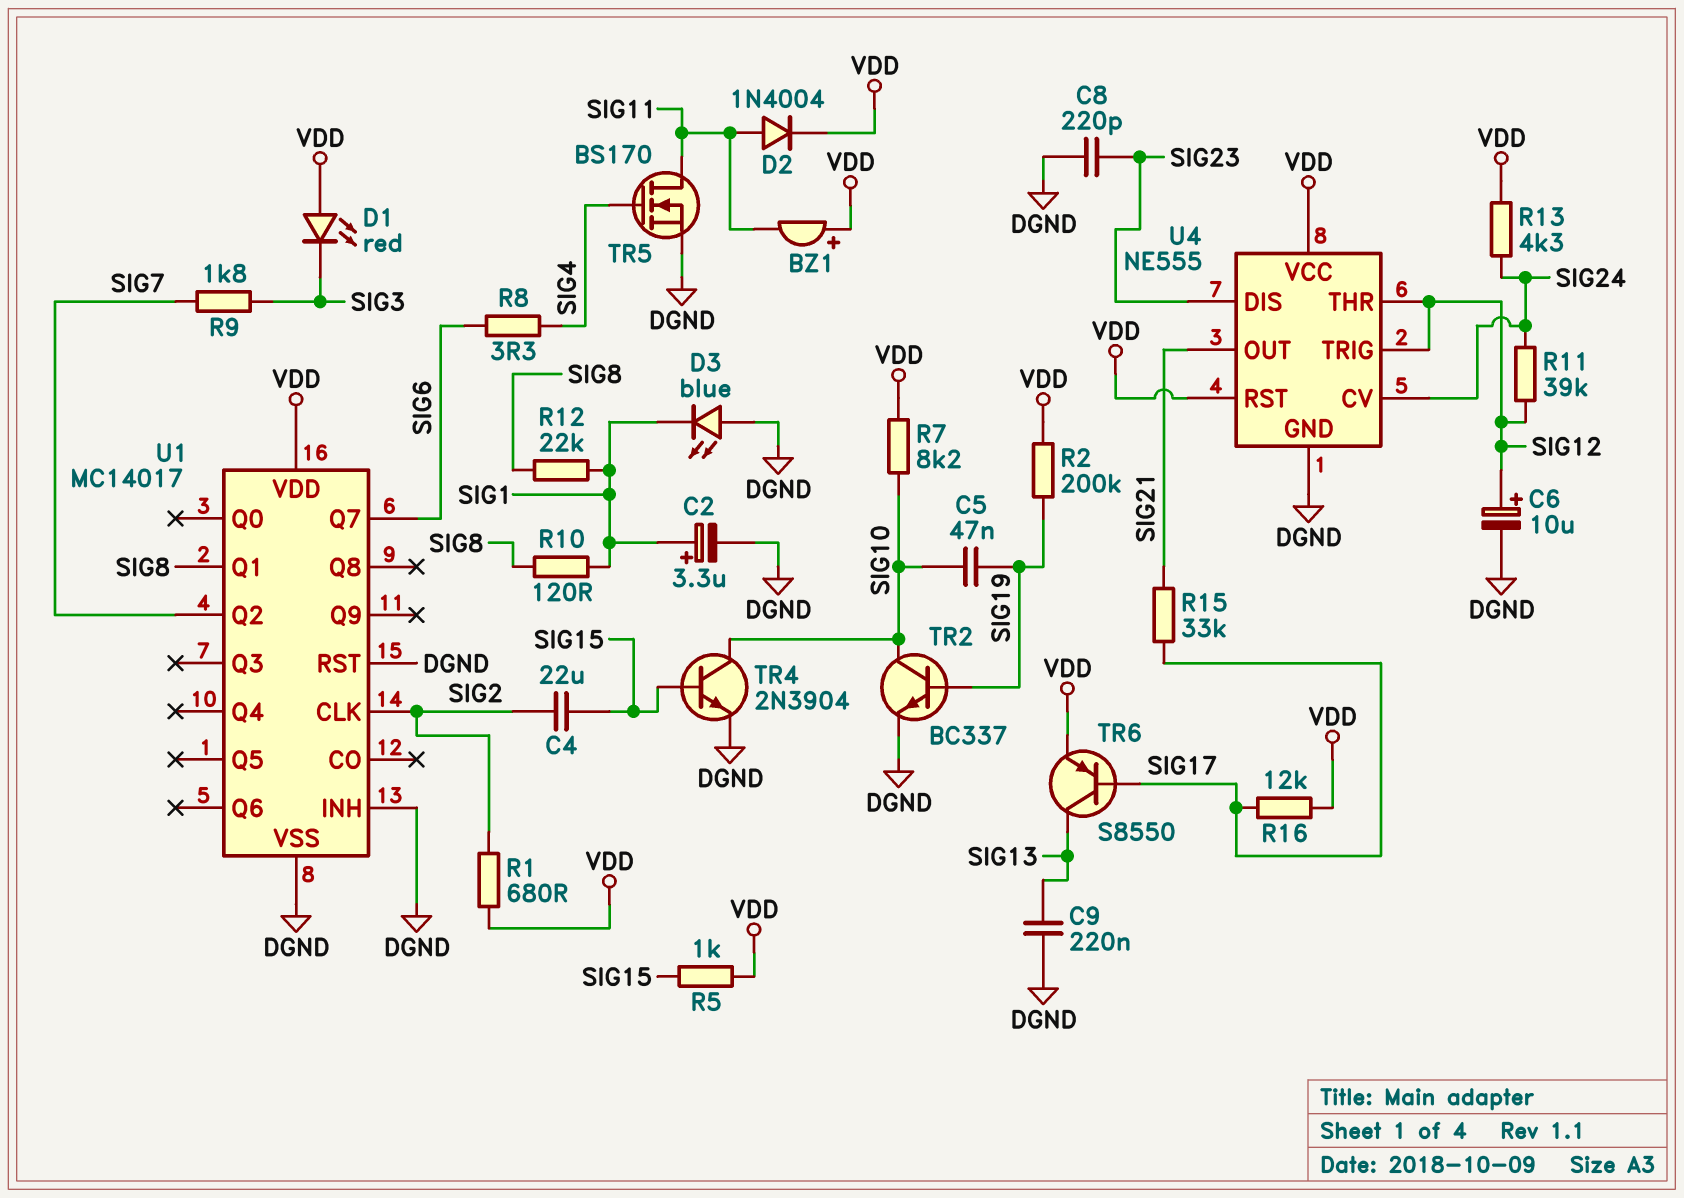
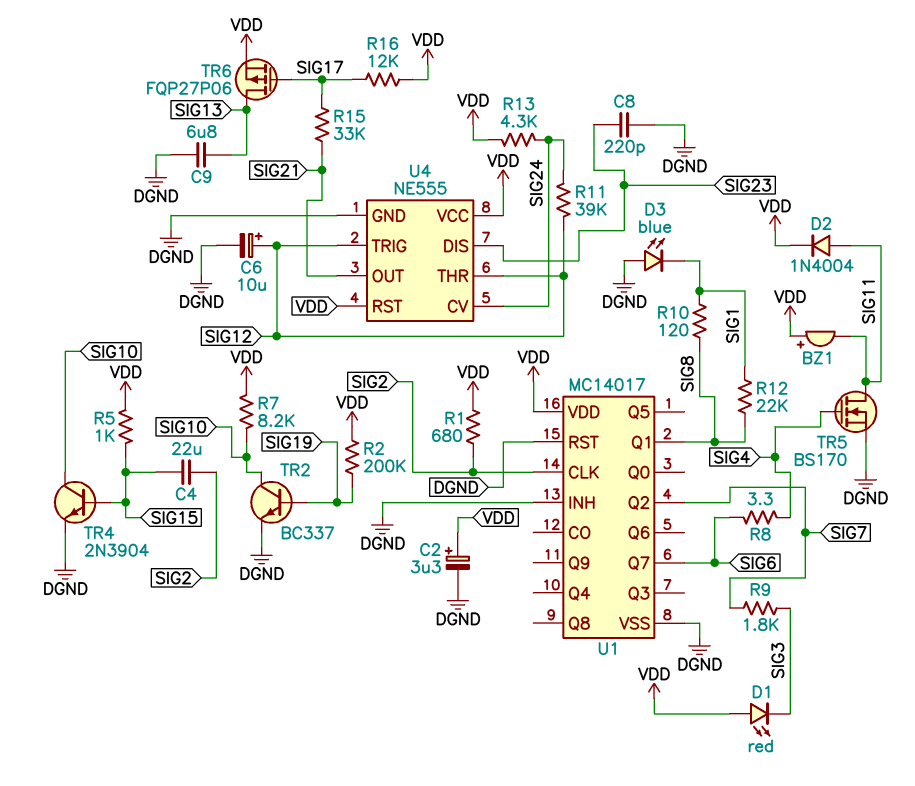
C2: 3.3uF (plus SIG1, minus DGND) -> 3.3uF (plus VDD, minus DGND)
C5: 47nF (SIG10, SIG19) -> none
C9: 220nF (DGND, SIG13) -> 6.8uF (DGND, SIG13)
TR6: PNP S8550 (B SIG17, C SIG13, E VDD) -> PMOS FQP27P06 (G SIG17, D SIG13, S VDD)

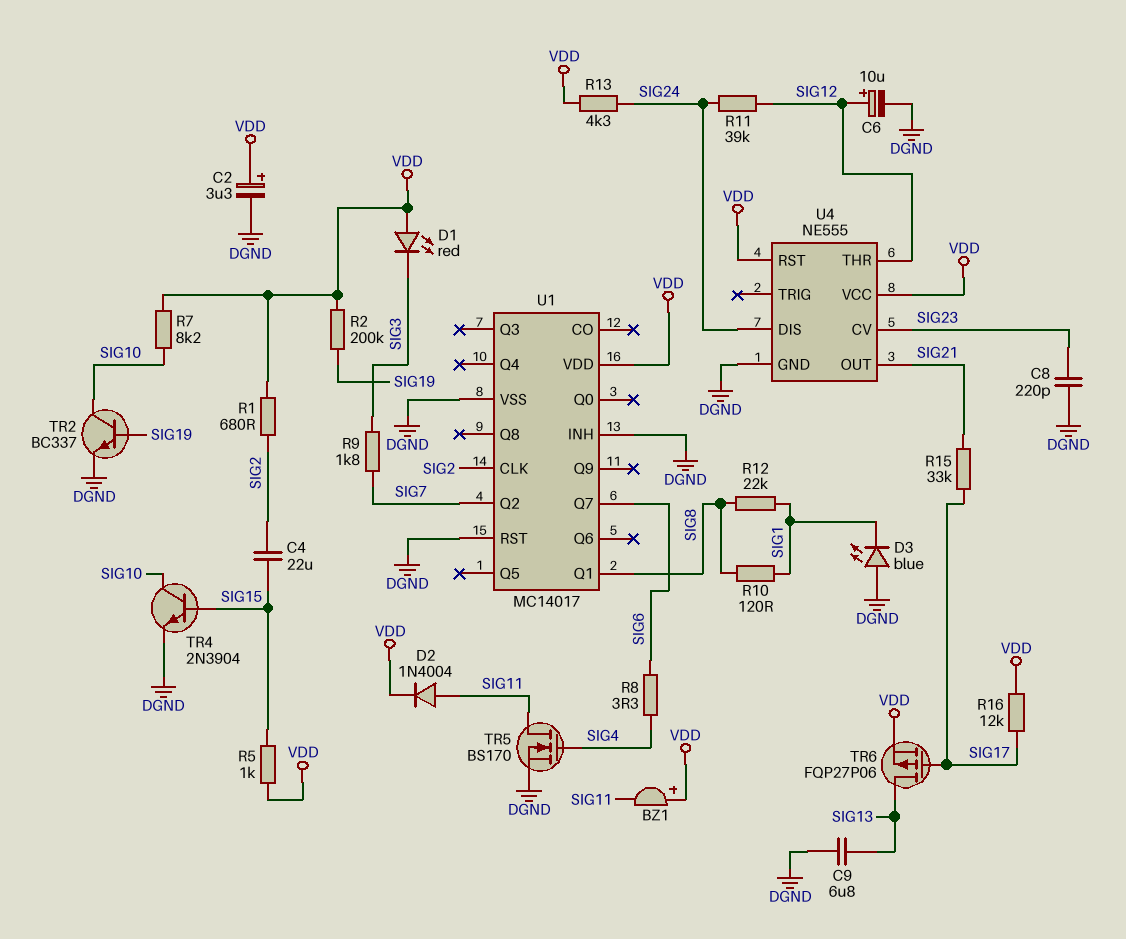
U4 pin CV: SIG24 -> SIG23
U4 pin DIS: SIG23 -> SIG24
U4 pin TRIG: SIG12 -> none

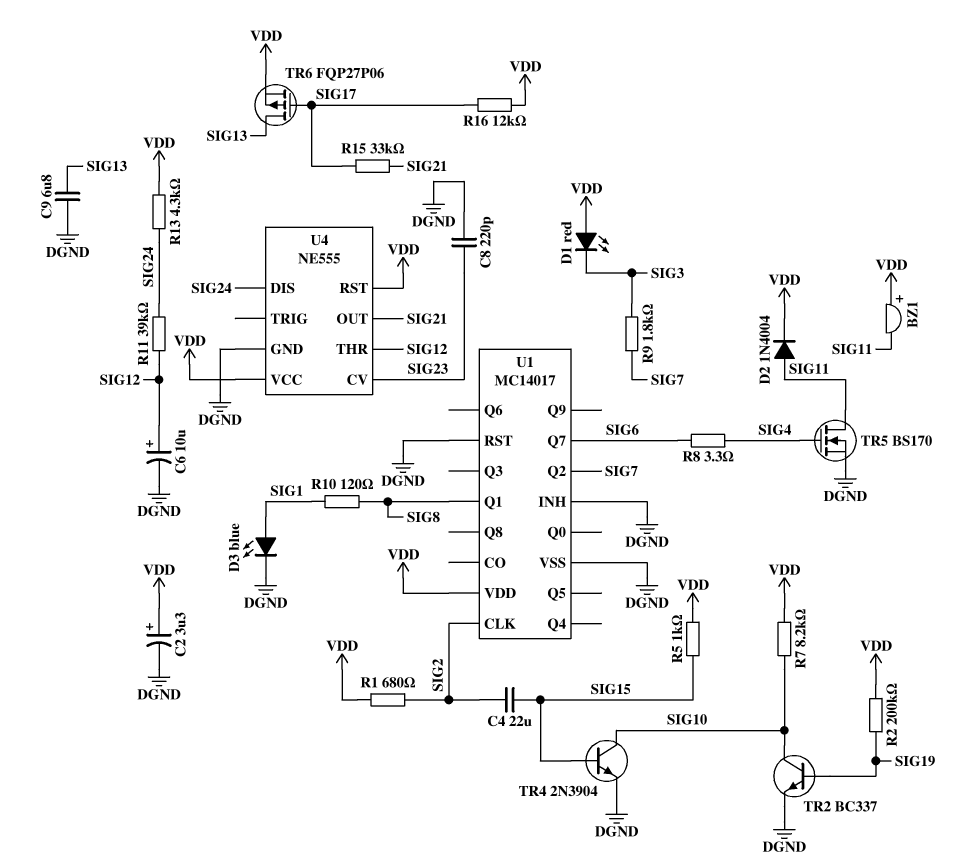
D3: LED blue (A DGND, K SIG1) -> LED blue (A SIG1, K DGND)
R12: 22k (SIG1, SIG8) -> none

